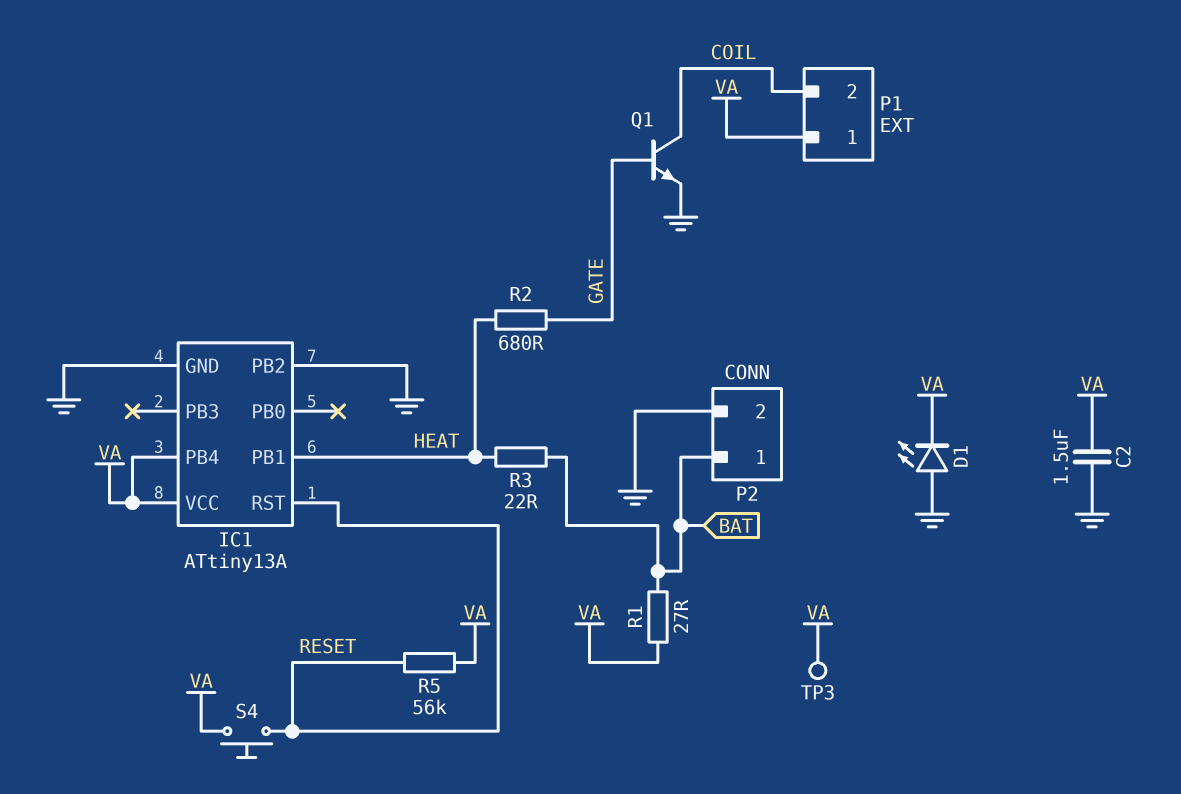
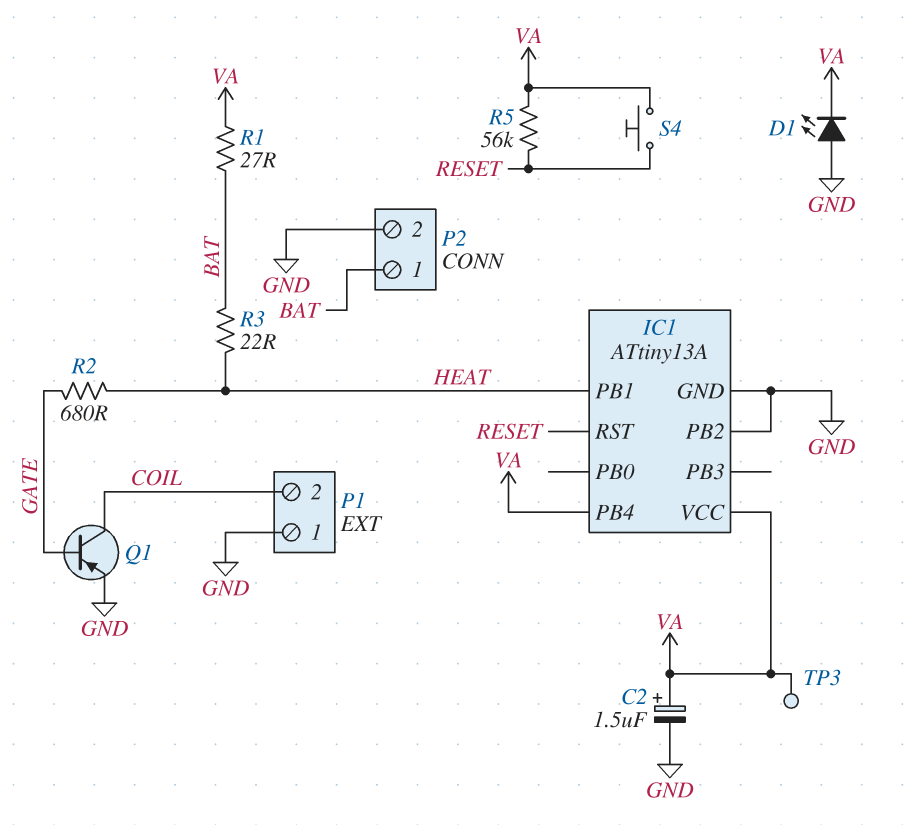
C2: 1.5uF (GND, VA) -> 1.5uF (plus VA, minus GND)
P1 pin 1: VA -> GND
Q1: NPN (B GATE, C COIL, E GND) -> PNP (B GATE, C COIL, E GND)

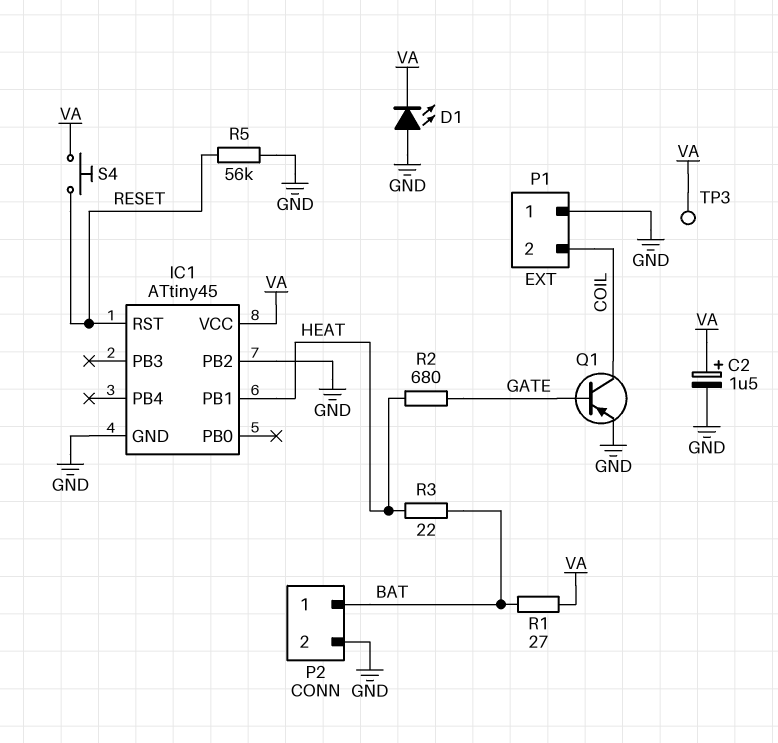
IC1: ATtiny13A -> ATtiny45
IC1 pin PB4: VA -> none
R5: 56k (RESET, VA) -> 56k (GND, RESET)

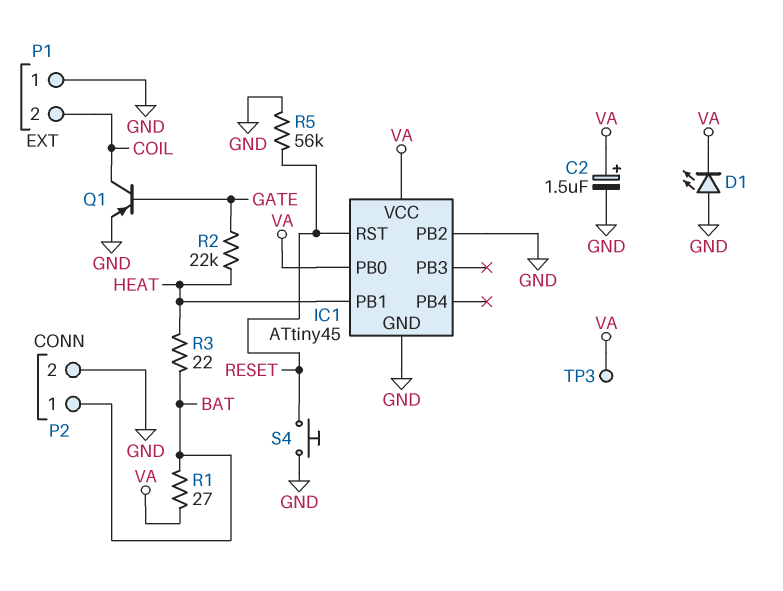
IC1 pin PB0: none -> VA
R2: 680 (GATE, HEAT) -> 22k (GATE, HEAT)
S4: button (RESET, VA) -> button (GND, RESET)

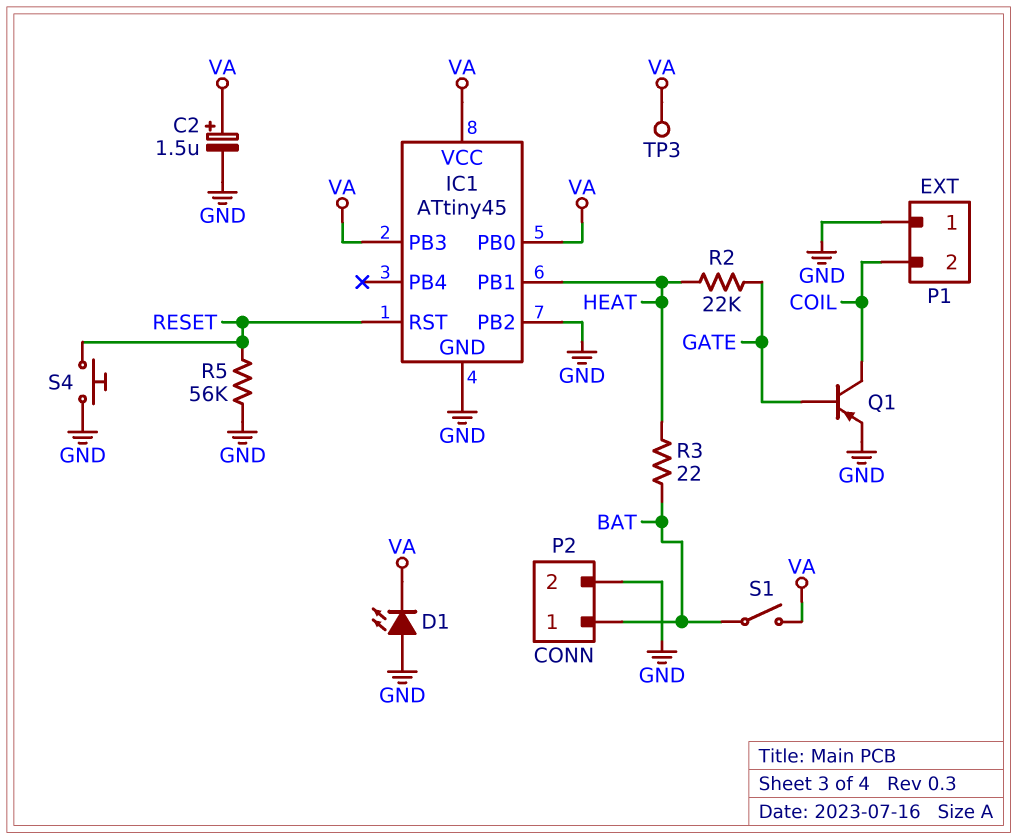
IC1 pin PB3: none -> VA
R1: 27 (BAT, VA) -> none
S1: none -> switch (BAT, VA)

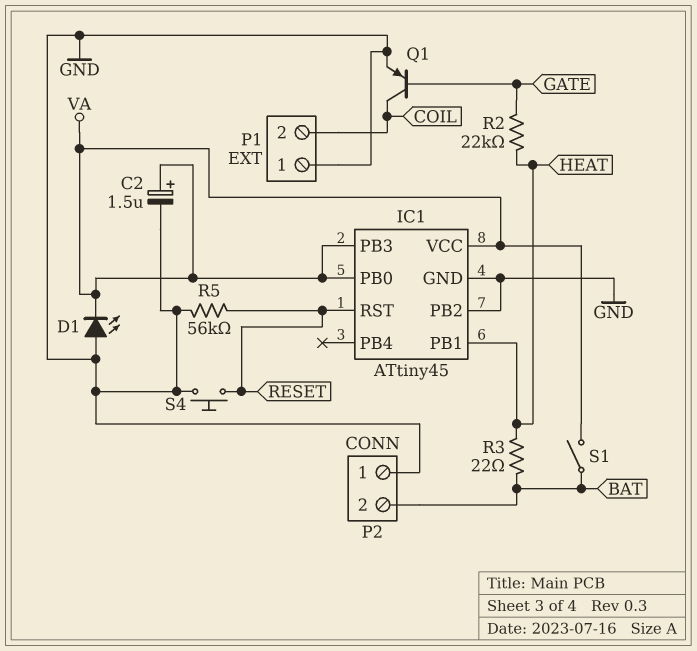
P2 pin 1: BAT -> GND
P2 pin 2: GND -> BAT
TP3: test point (VA) -> none

